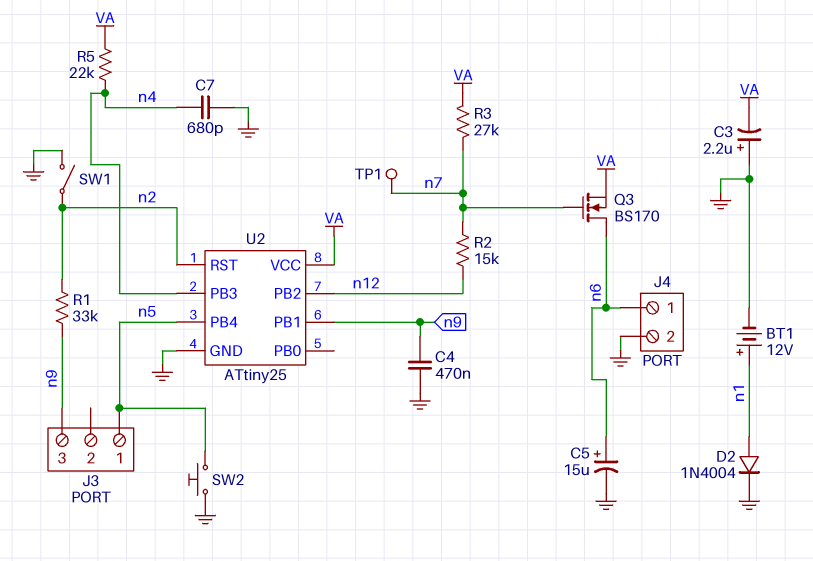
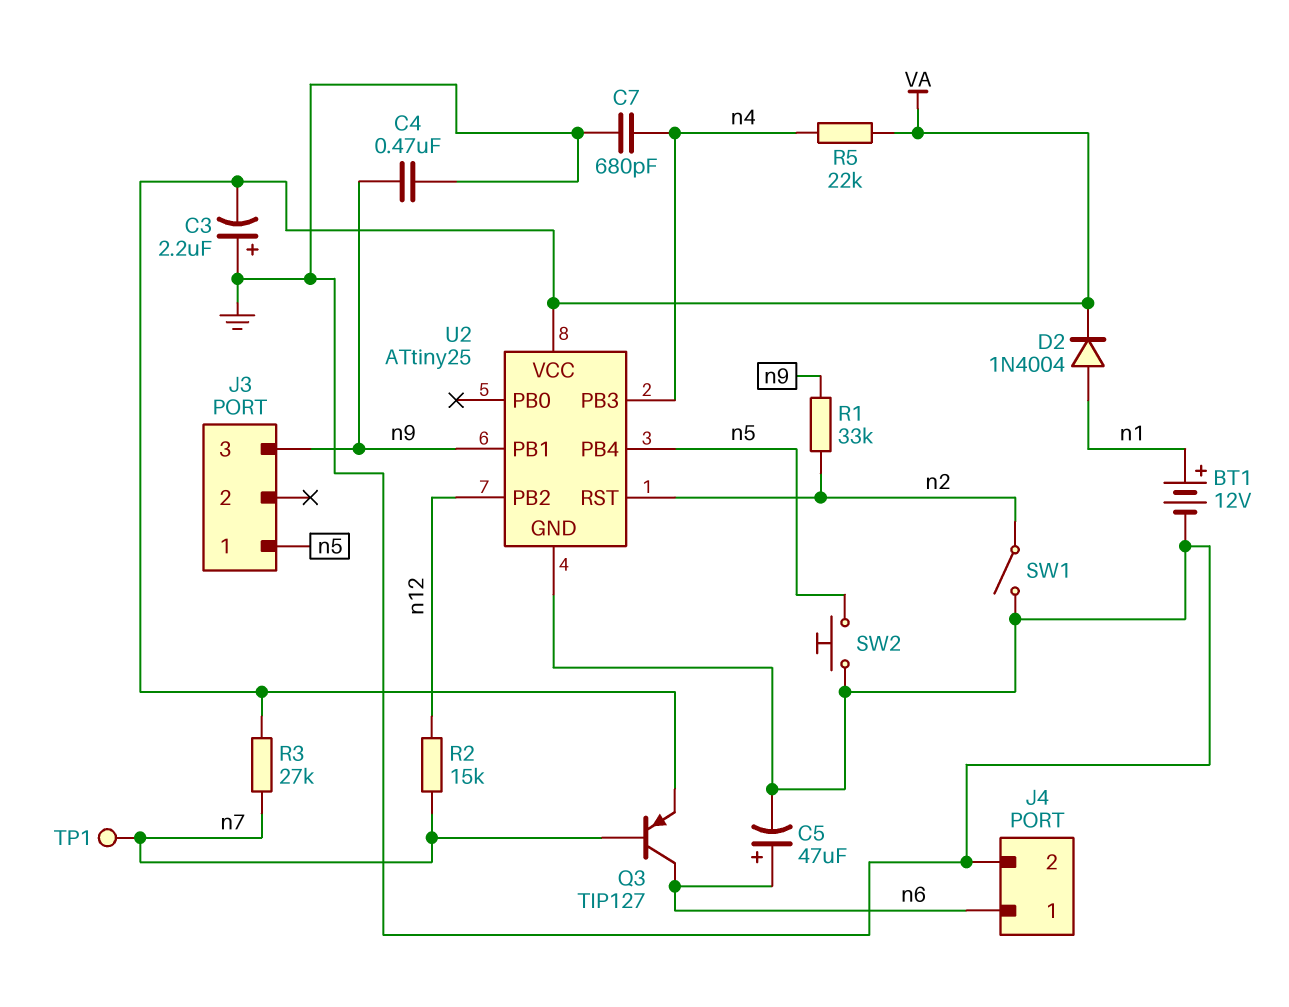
C5: 15uF (plus n6, minus GND) -> 47uF (plus n6, minus GND)
D2: diode 1N4004 (A n1, K GND) -> diode 1N4004 (A n1, K VA)
Q3: NMOS BS170 (G n7, D n6, S VA) -> PNP TIP127 (B n7, C n6, E VA)

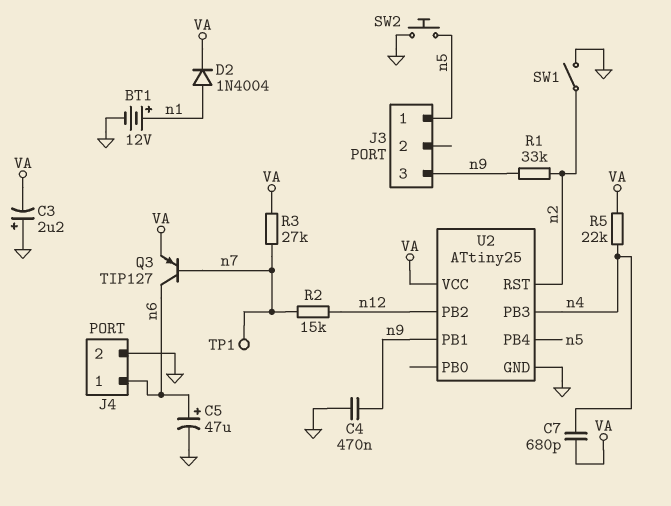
C7: 680pF (GND, n4) -> 680pF (VA, n4)

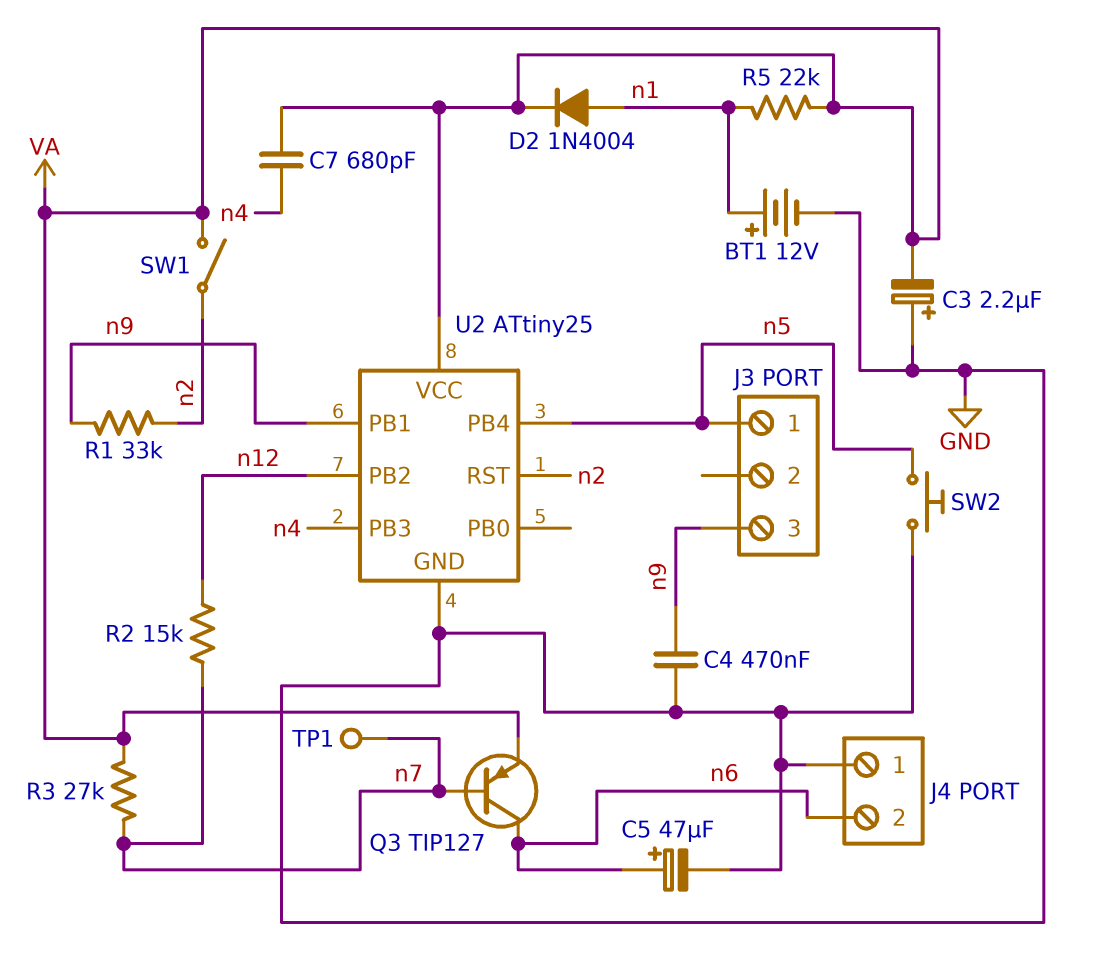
J4 pin 1: n6 -> GND
J4 pin 2: GND -> n6
R5: 22k (VA, n4) -> 22k (VA, n1)
SW1: switch (GND, n2) -> switch (VA, n2)

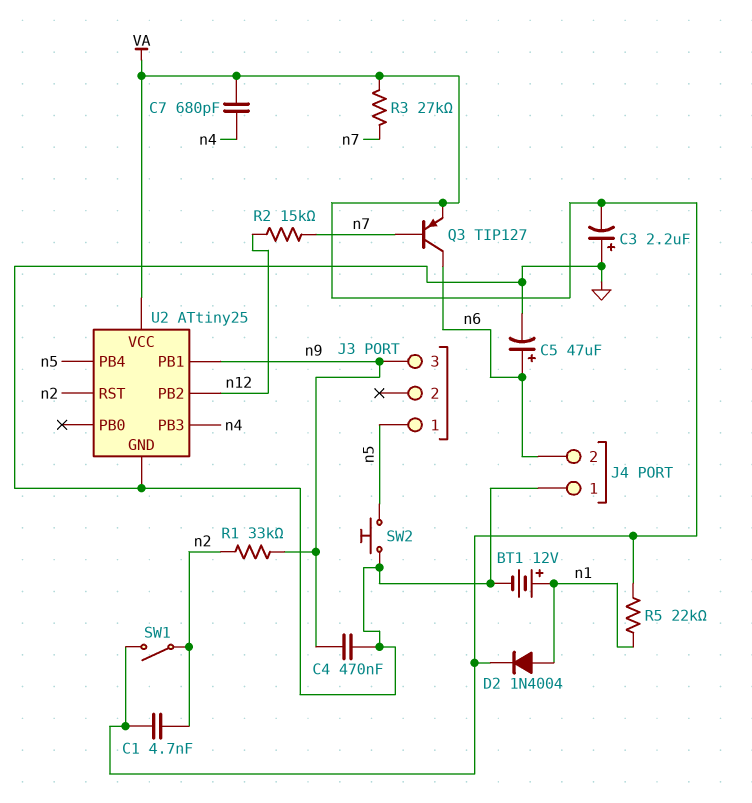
C1: none -> 4.7nF (VA, n2)
TP1: test point (n7) -> none

